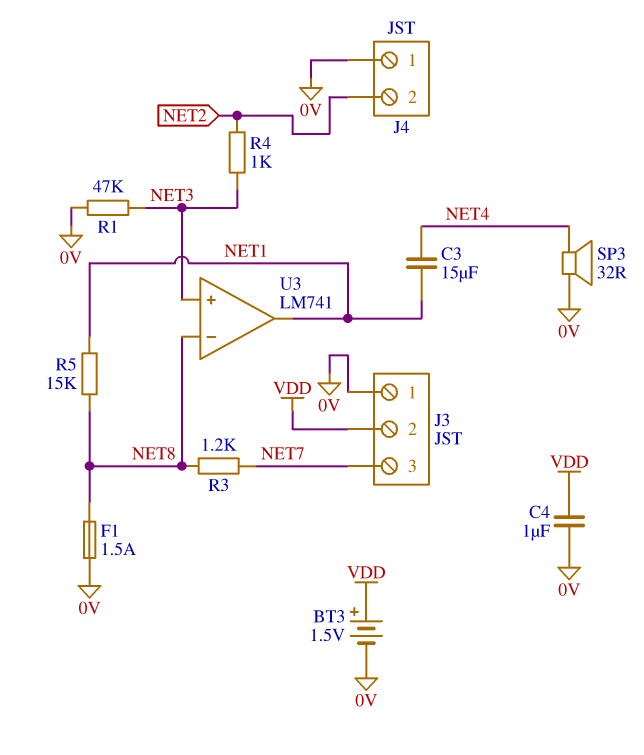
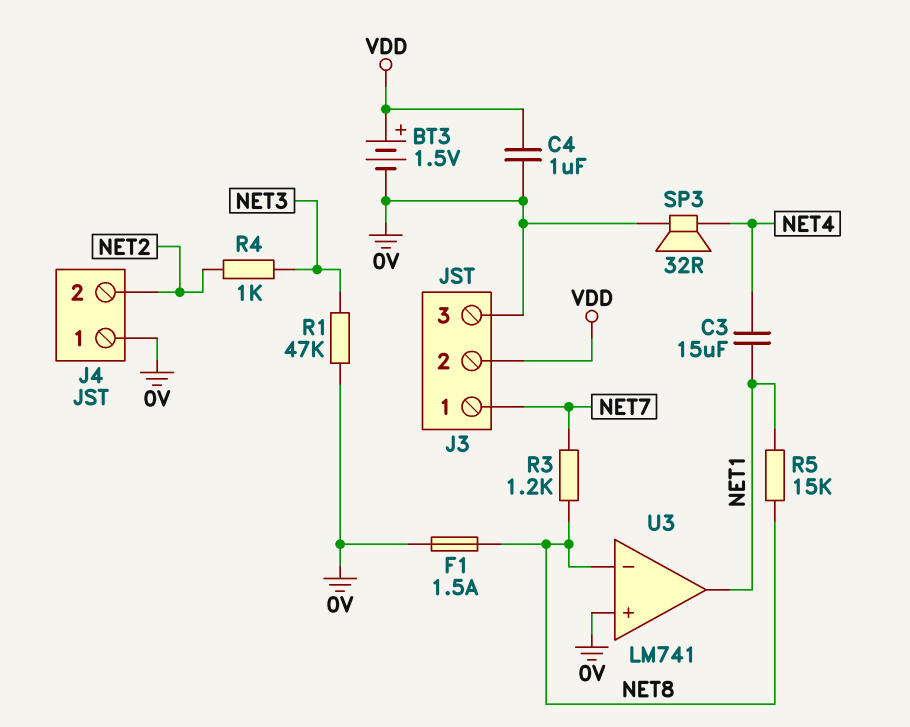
J3 pin 1: 0V -> NET7
J3 pin 3: NET7 -> 0V
U3 pin in+: NET3 -> 0V

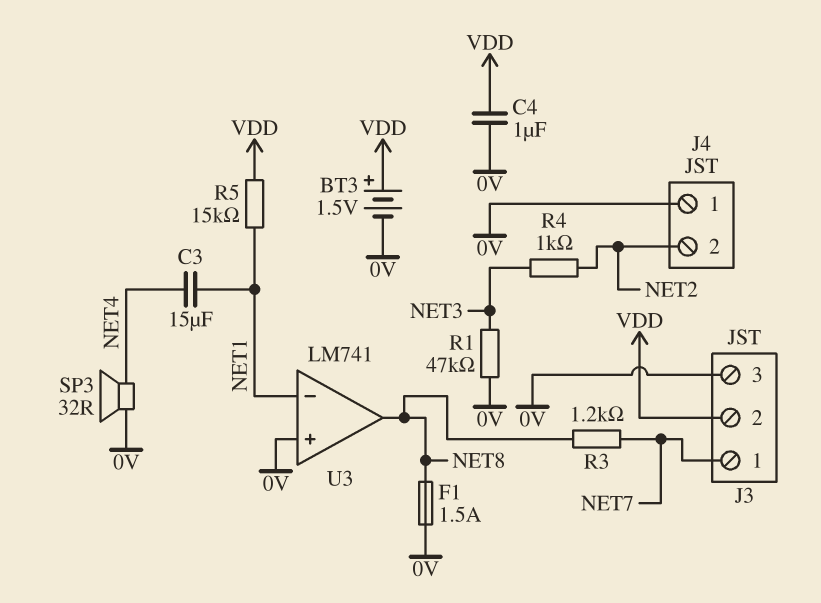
R5: 15k (NET1, NET8) -> 15k (NET1, VDD)
U3 pin in-: NET8 -> NET1
U3 pin out: NET1 -> NET8

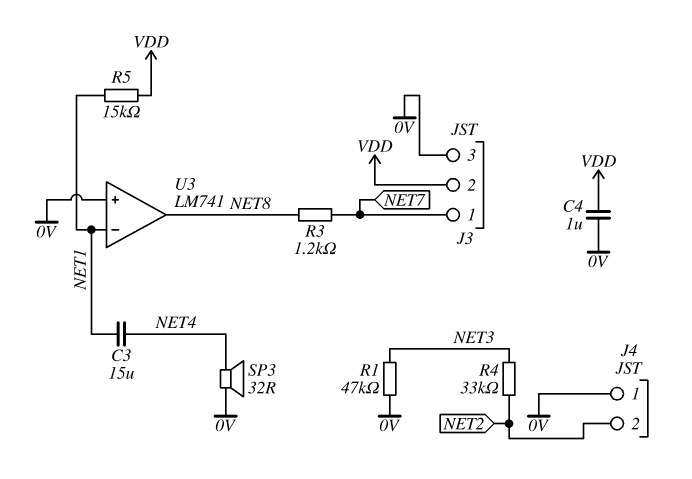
BT3: 1.5V (plus VDD, minus 0V) -> none
F1: 1.5A (0V, NET8) -> none
R4: 1k (NET2, NET3) -> 33k (NET2, NET3)

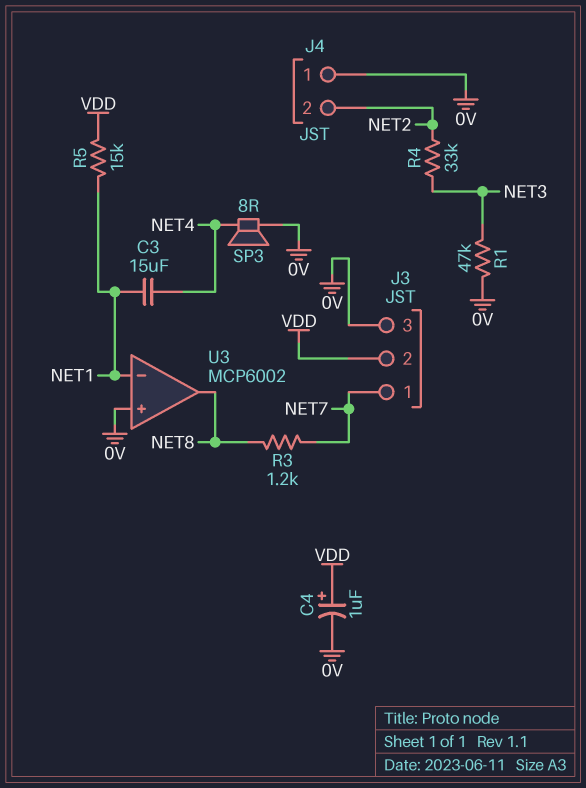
C4: 1uF (0V, VDD) -> 1uF (plus VDD, minus 0V)
SP3: speaker 32R (0V, NET4) -> speaker 8R (0V, NET4)
U3: LM741 -> MCP6002

